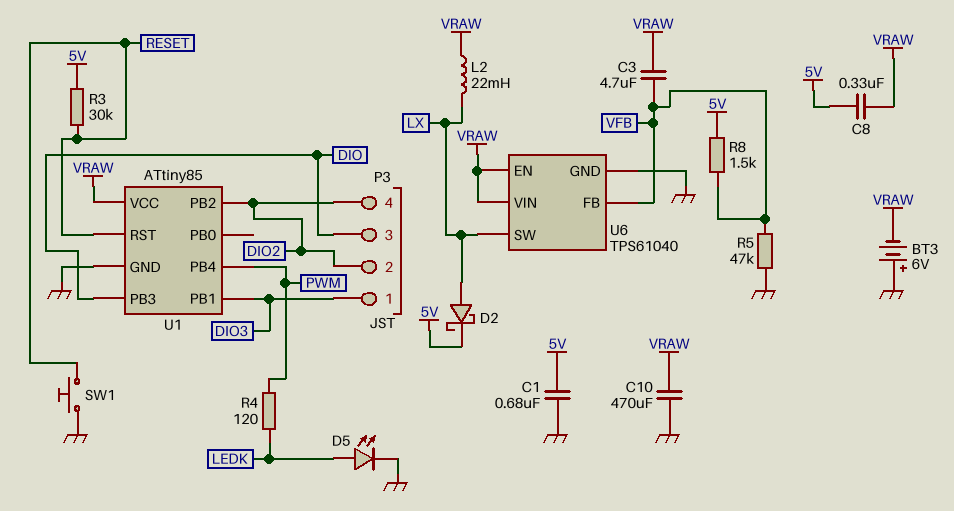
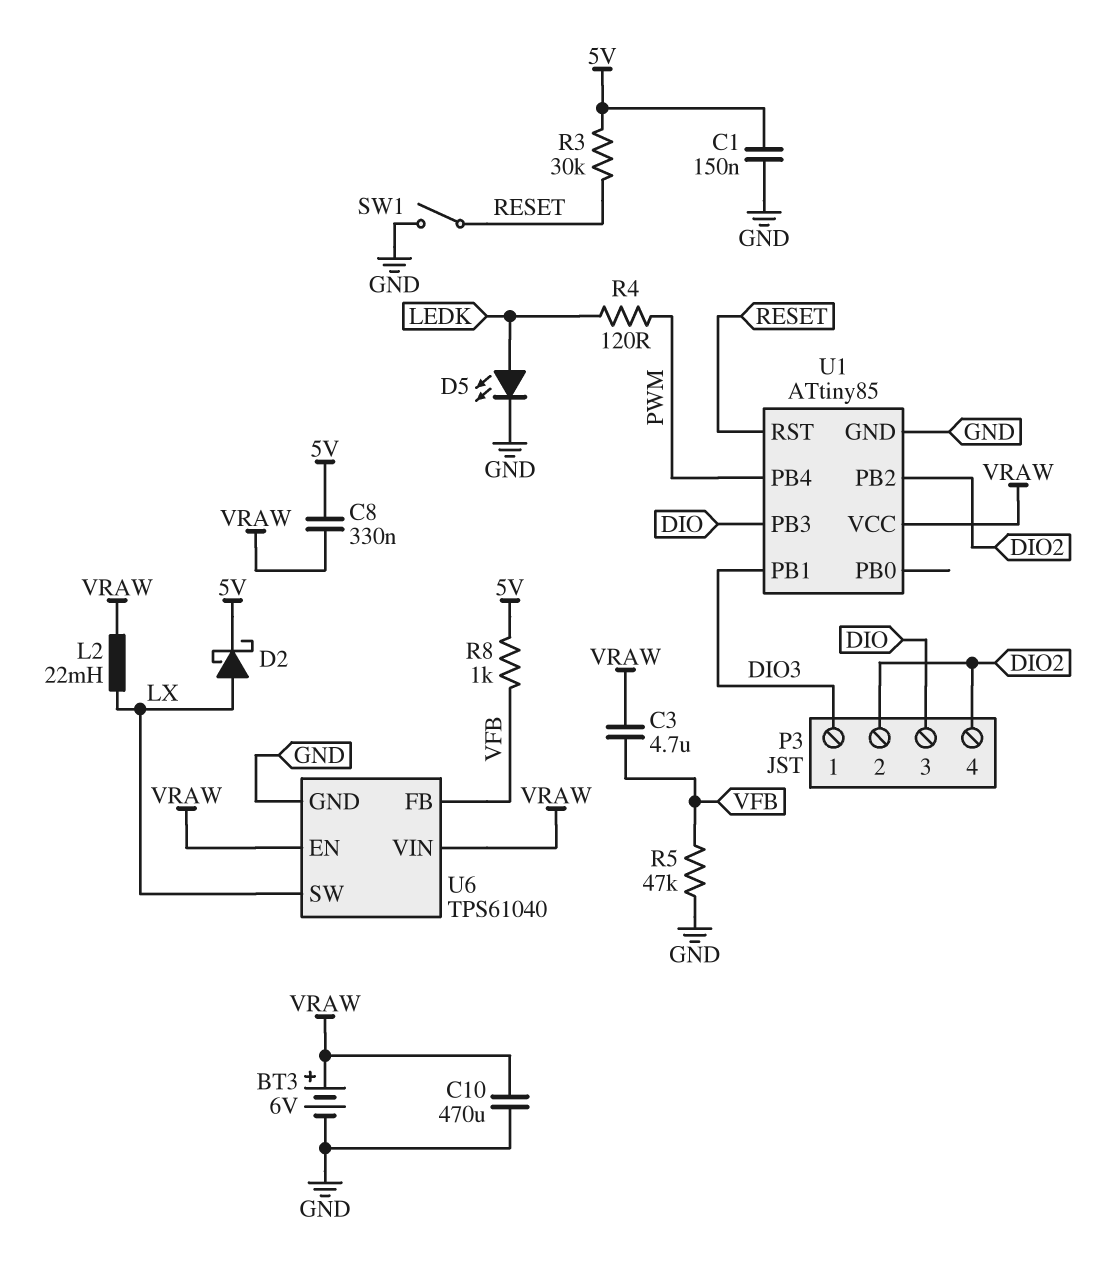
BT3: 6V (plus GND, minus VRAW) -> 6V (plus VRAW, minus GND)
C1: 680nF (5V, GND) -> 150nF (5V, GND)
R8: 1.5k (5V, VFB) -> 1k (5V, VFB)
SW1: button (GND, RESET) -> switch (GND, RESET)

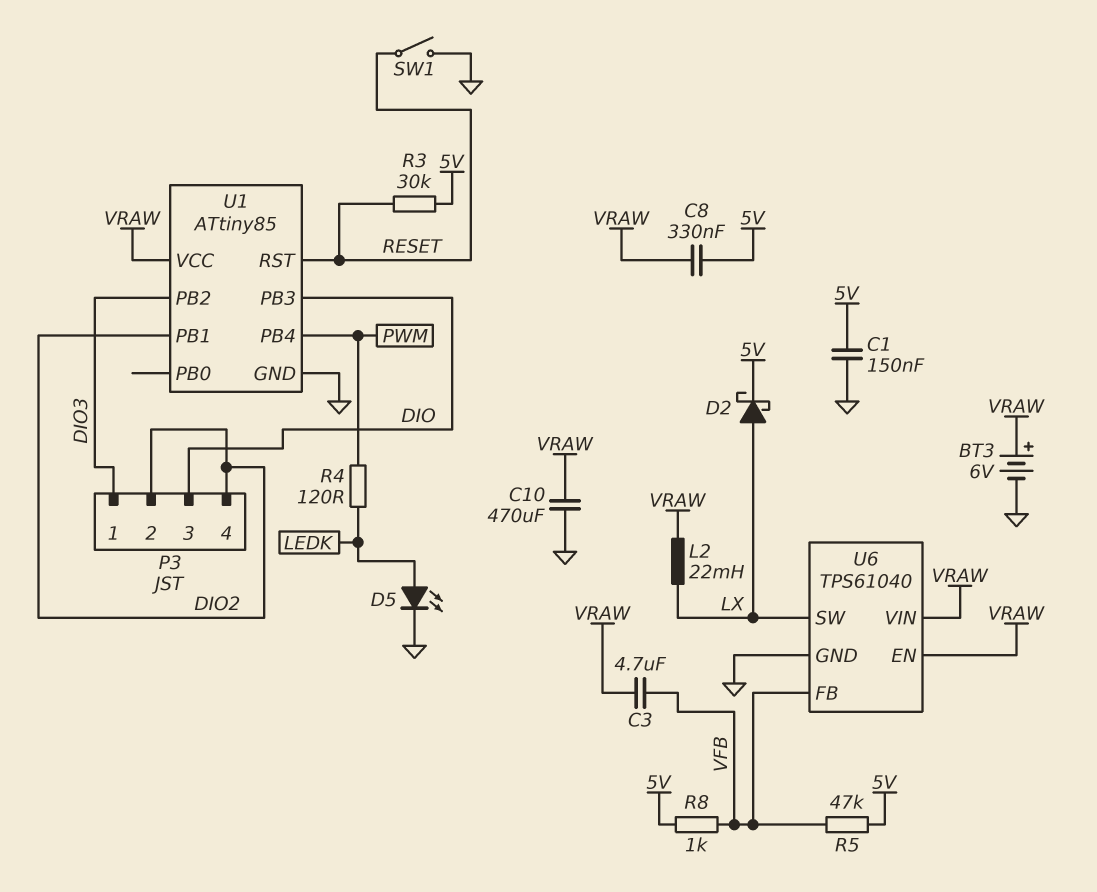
R5: 47k (GND, VFB) -> 47k (5V, VFB)
U1 pin PB1: DIO3 -> DIO2
U1 pin PB2: DIO2 -> DIO3

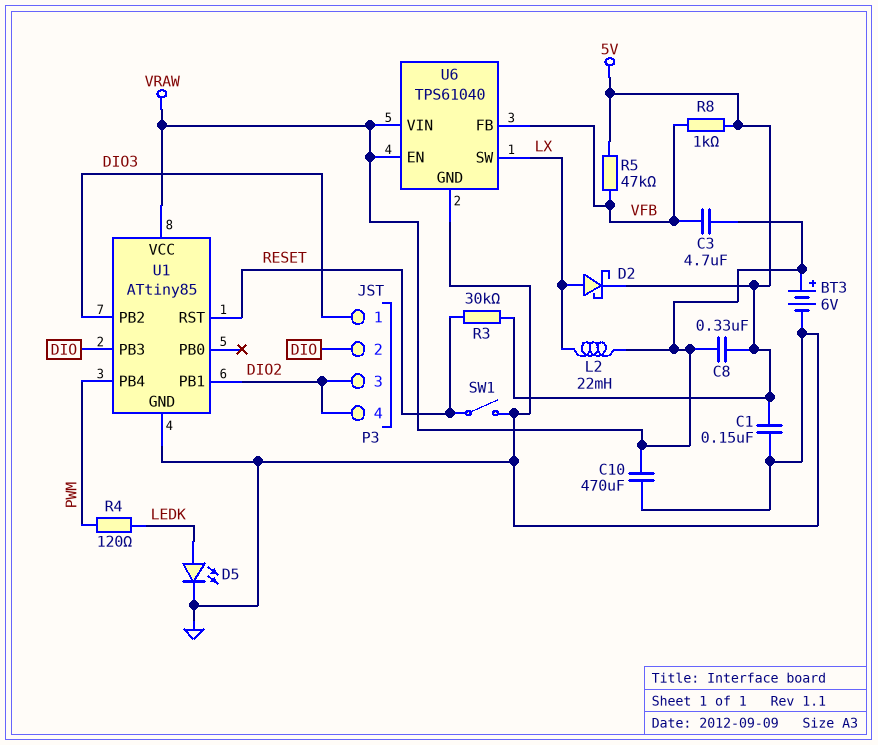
P3 pin 2: DIO2 -> DIO
P3 pin 3: DIO -> DIO2

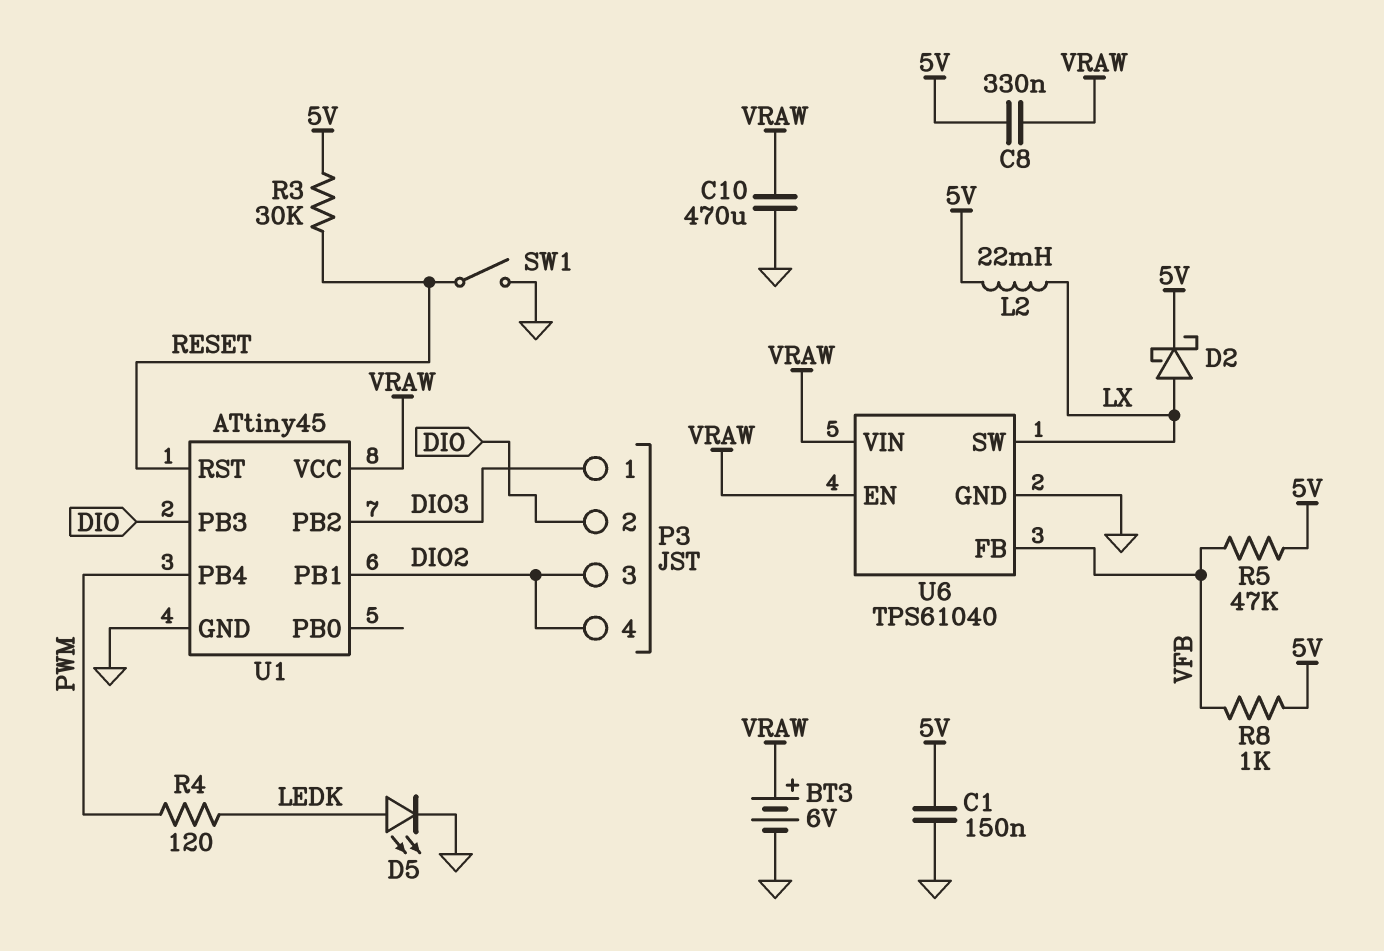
C3: 4.7uF (VFB, VRAW) -> none
L2: 22mH (LX, VRAW) -> 22mH (5V, LX)
U1: ATtiny85 -> ATtiny45

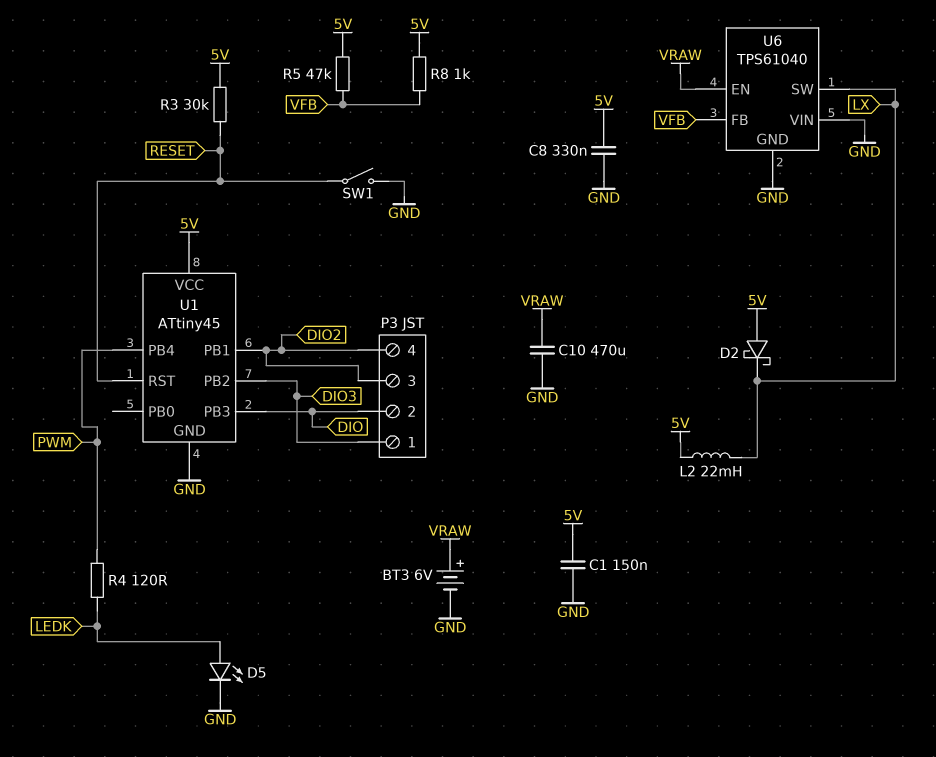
C8: 330nF (5V, VRAW) -> 330nF (5V, GND)
D2: schottky (A LX, K 5V) -> schottky (A 5V, K LX)
U1 pin VCC: VRAW -> 5V
U6 pin VIN: VRAW -> GND

